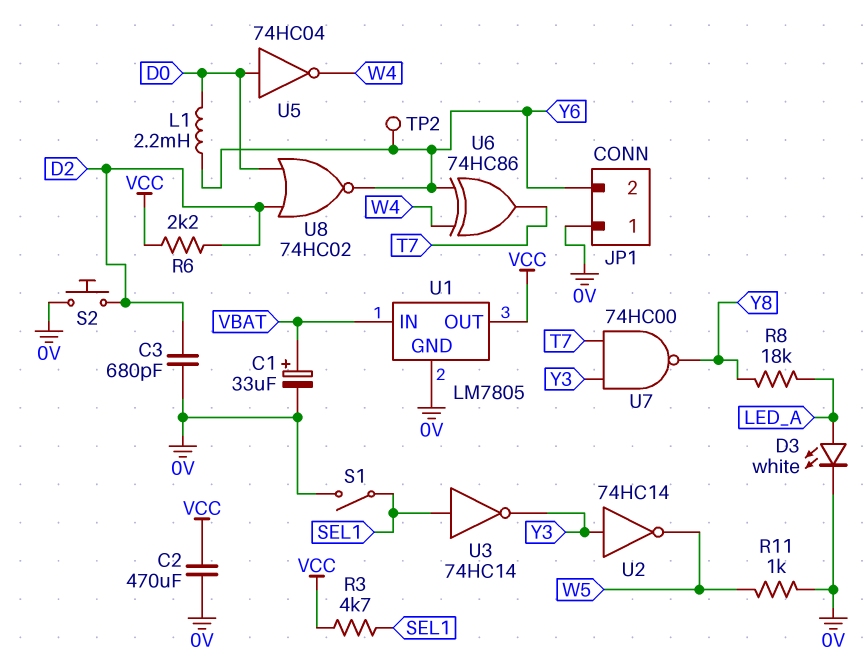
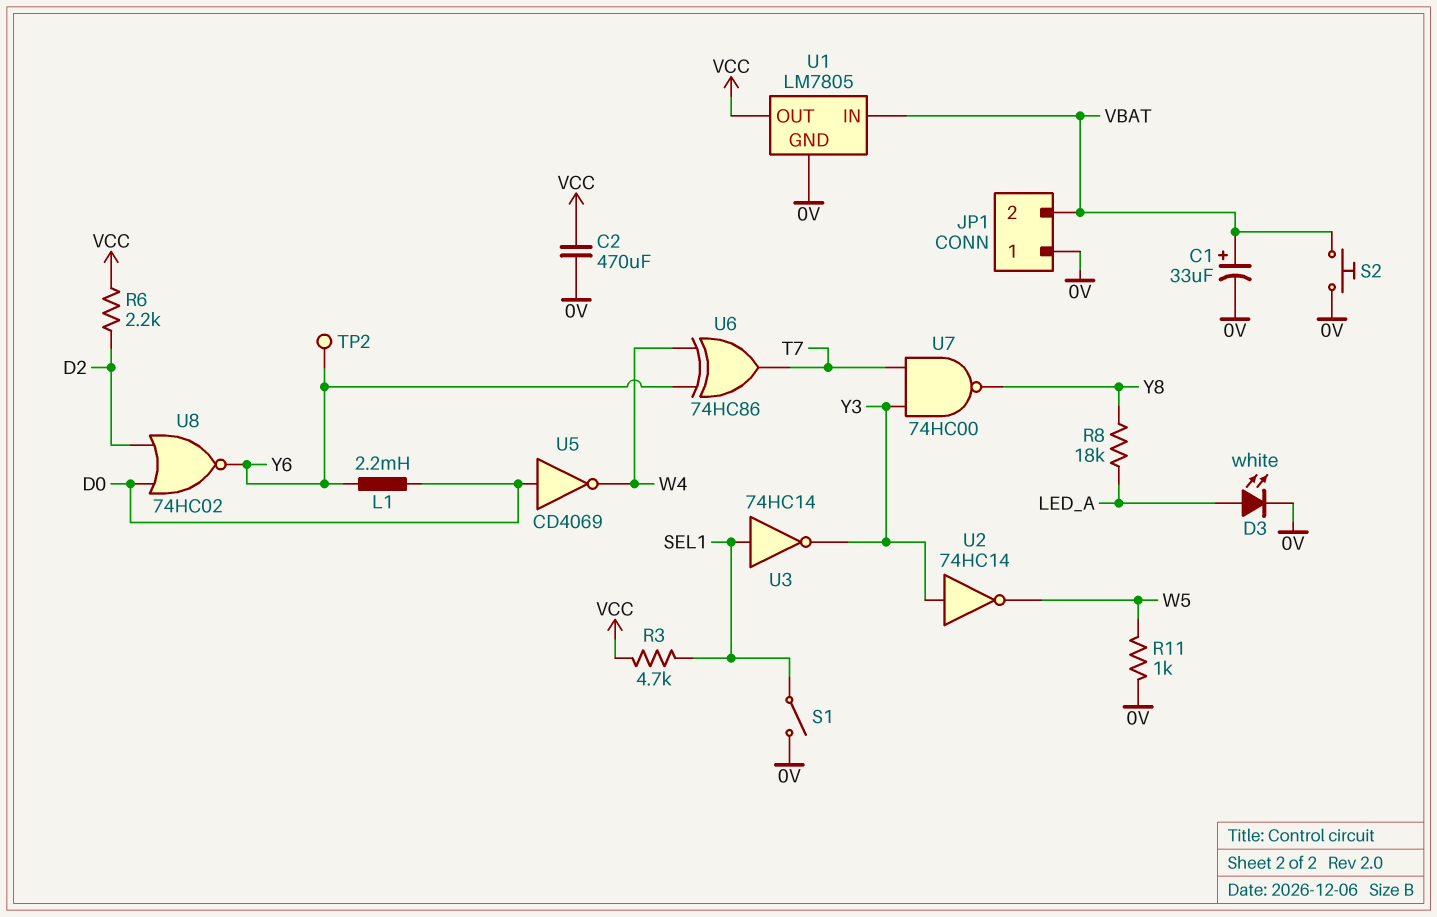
C3: 680pF (0V, D2) -> none
JP1 pin 2: Y6 -> VBAT
S2: button (0V, D2) -> button (0V, VBAT)
U5: NOT 74HC04 (in D0, out W4) -> NOT CD4069 (in D0, out W4)

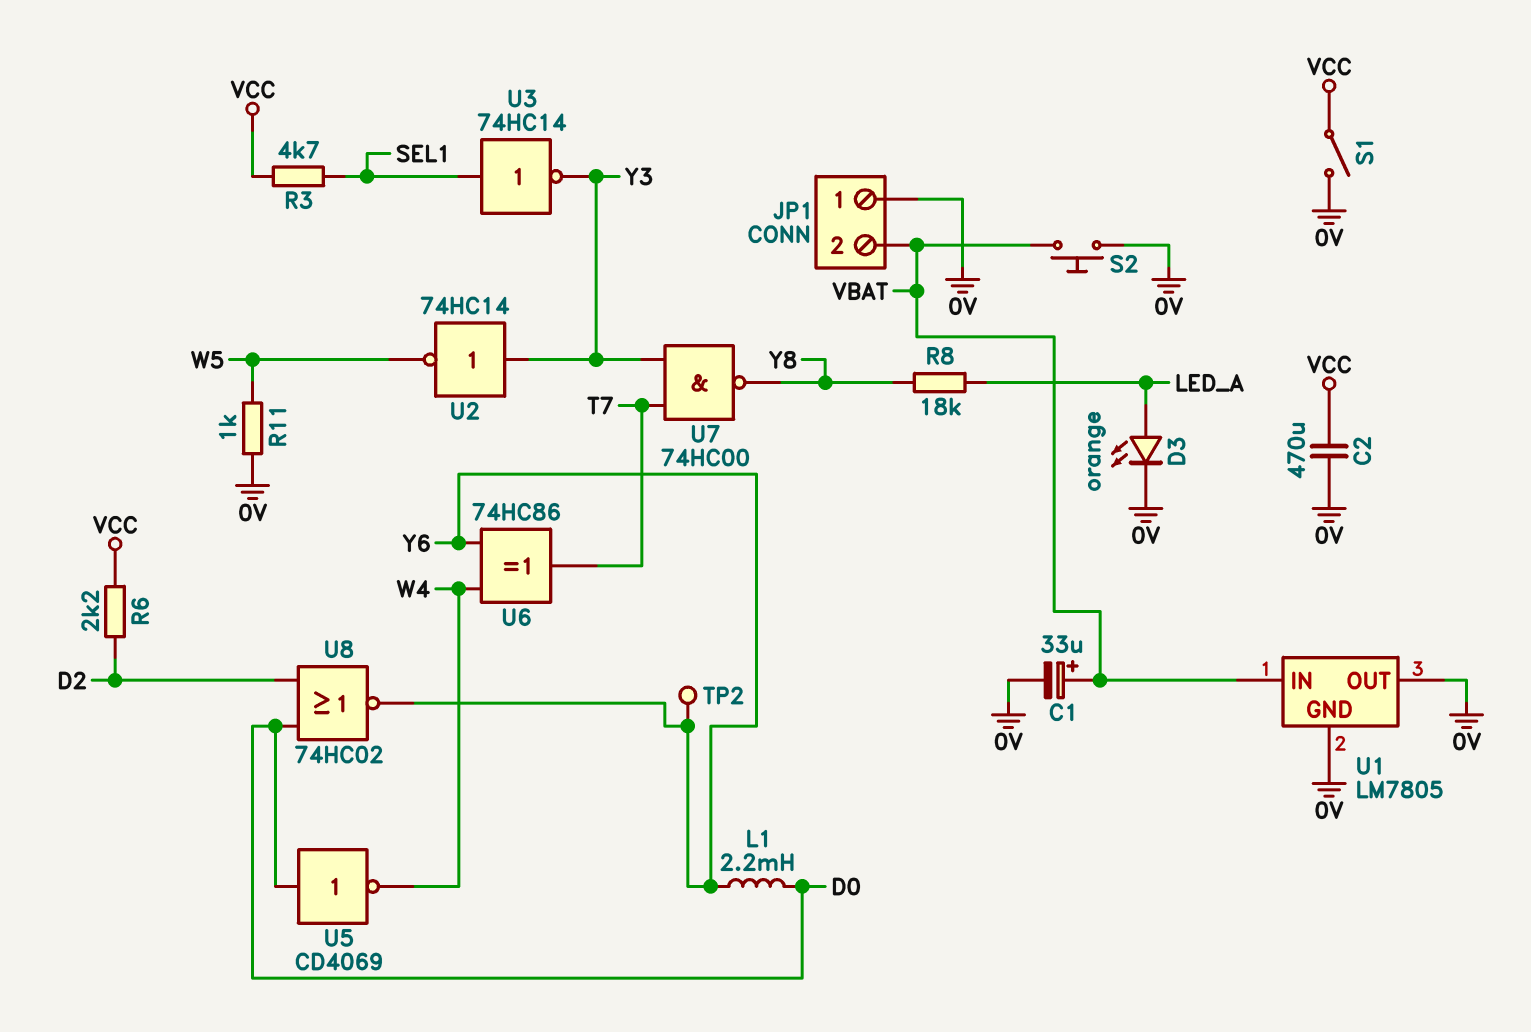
D3: LED white (A LED_A, K 0V) -> LED orange (A LED_A, K 0V)
S1: switch (0V, SEL1) -> switch (0V, VCC)
U1 pin OUT: VCC -> 0V

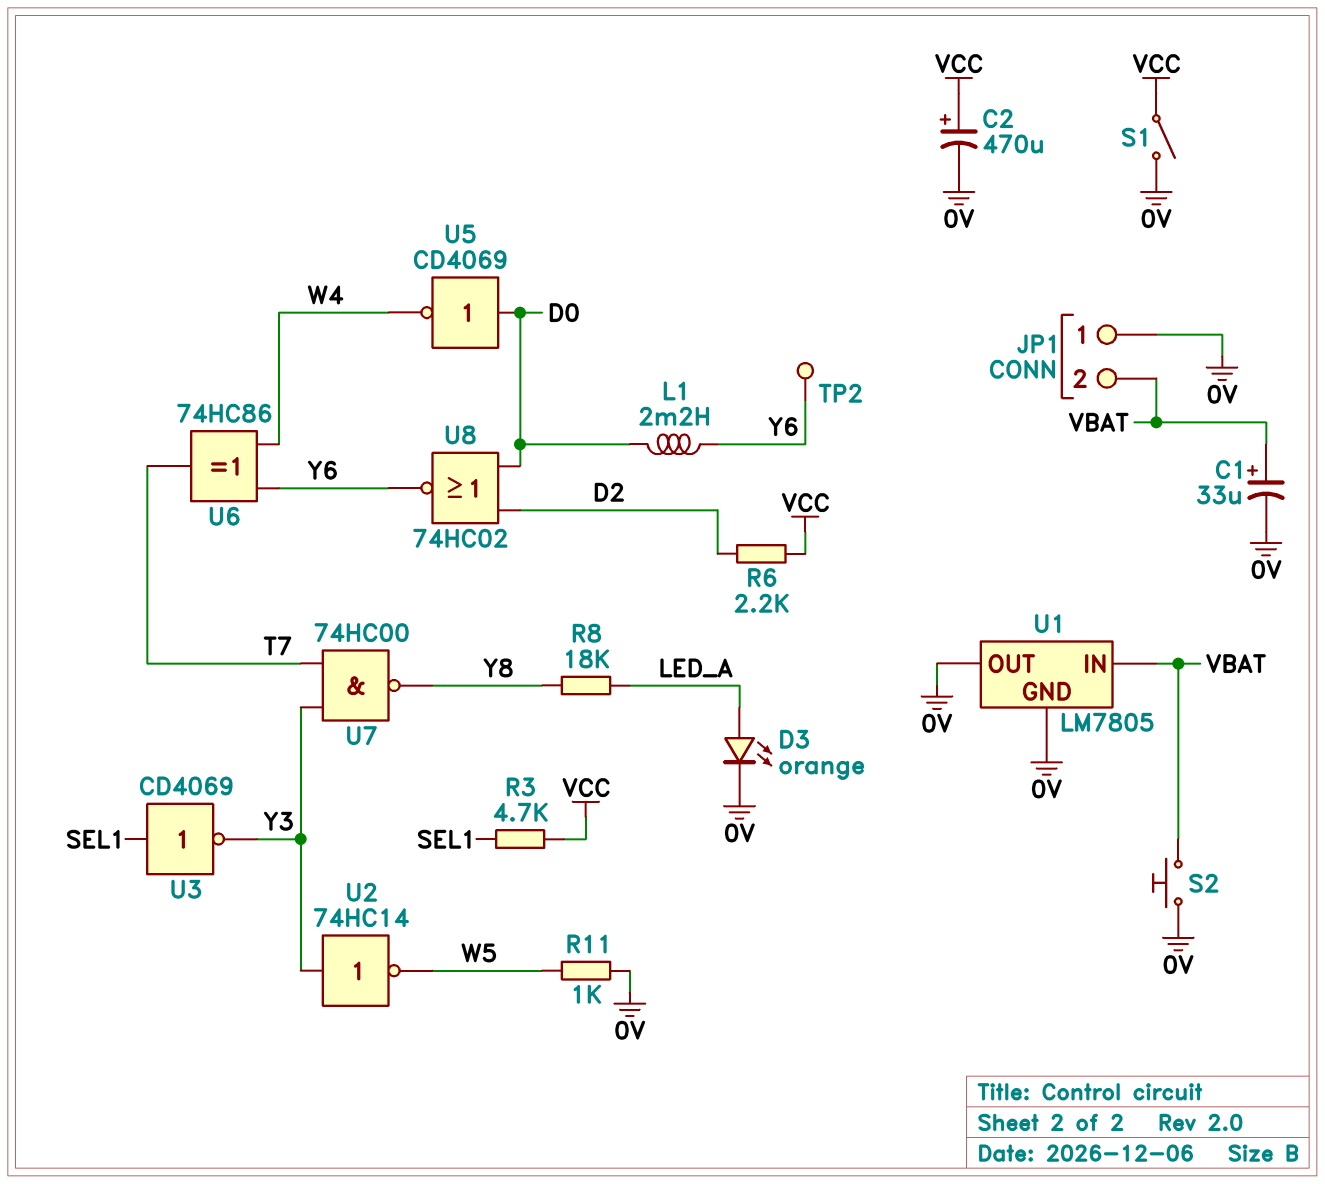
C2: 470uF (0V, VCC) -> 470uF (plus VCC, minus 0V)
U3: NOT 74HC14 (in SEL1, out Y3) -> NOT CD4069 (in SEL1, out Y3)

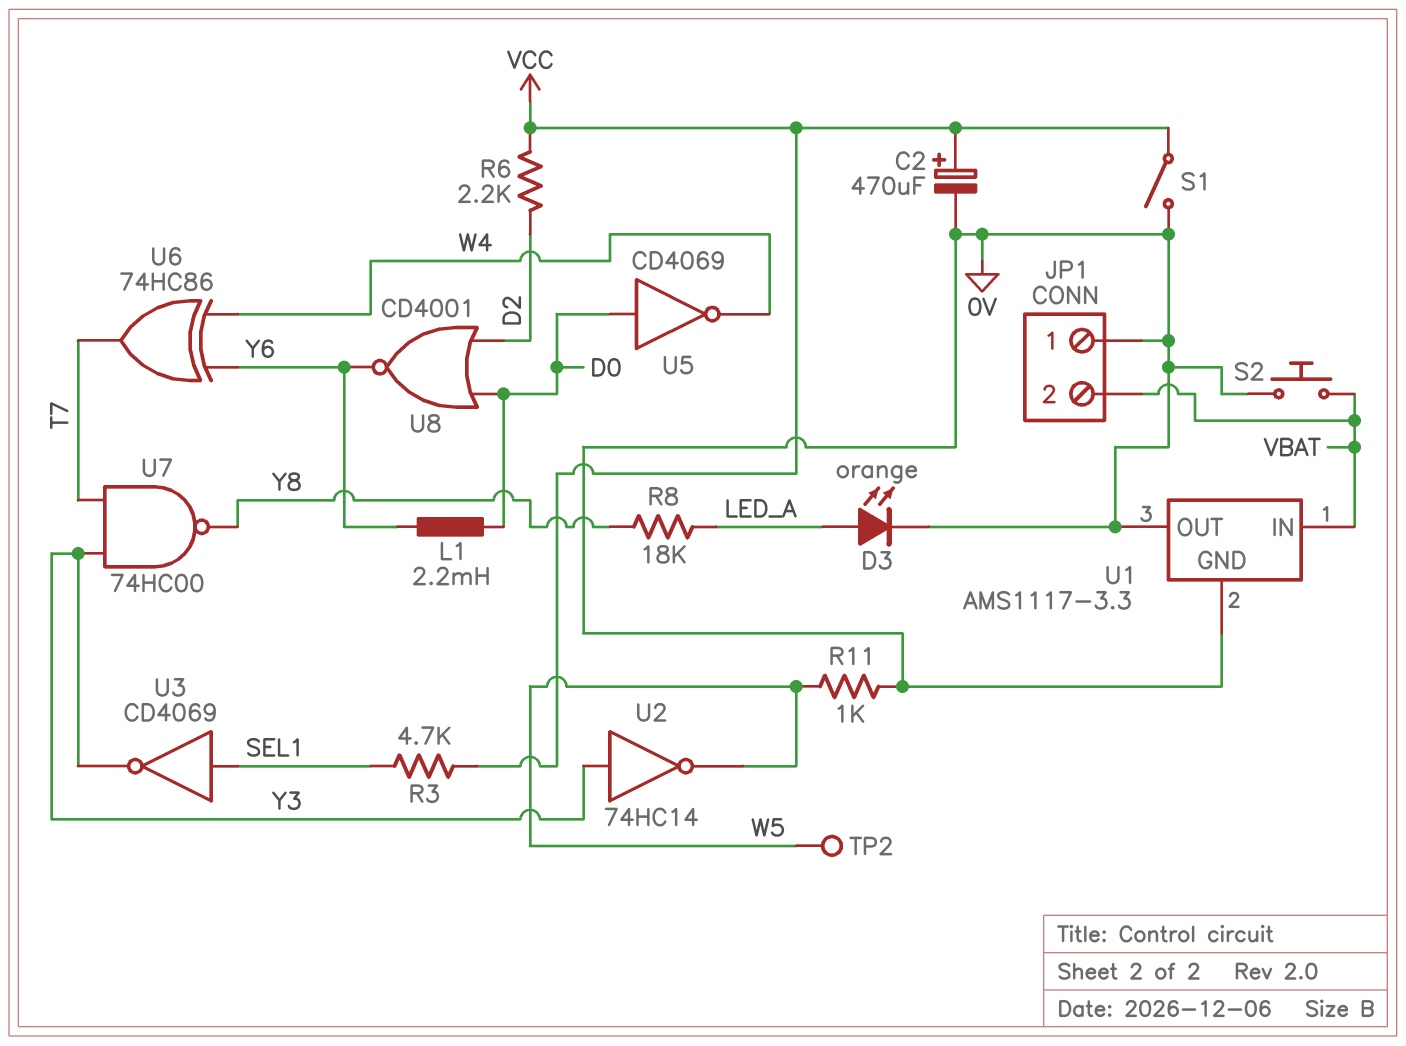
C1: 33uF (plus VBAT, minus 0V) -> none
TP2: test point (Y6) -> test point (W5)
U1: LM7805 -> AMS1117-3.3
U8: NOR 74HC02 (in D0, in D2, out Y6) -> NOR CD4001 (in D0, in D2, out Y6)

